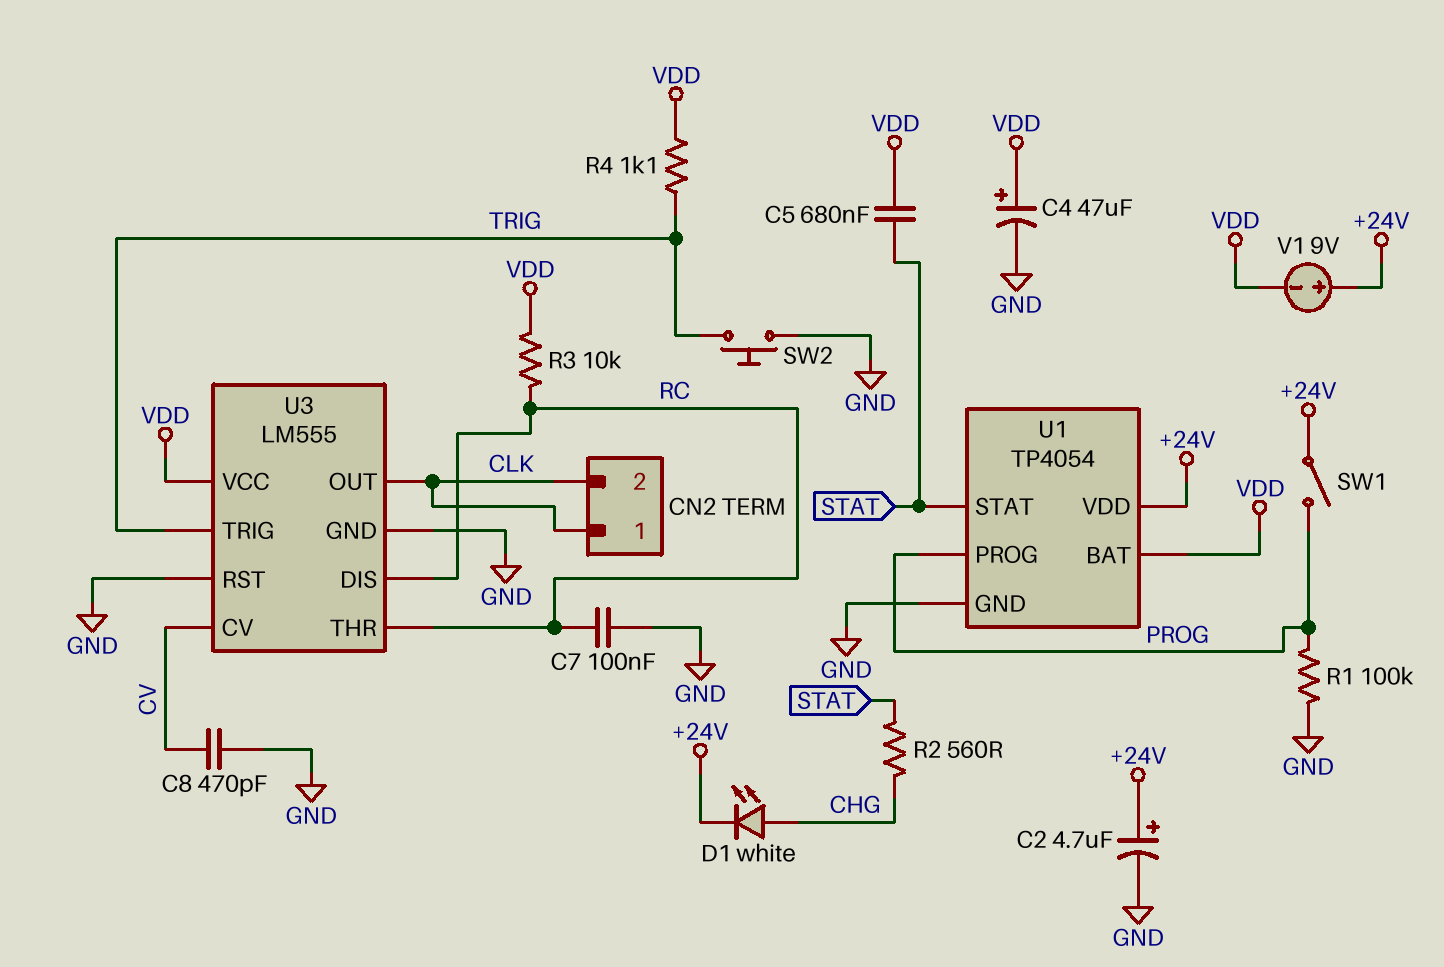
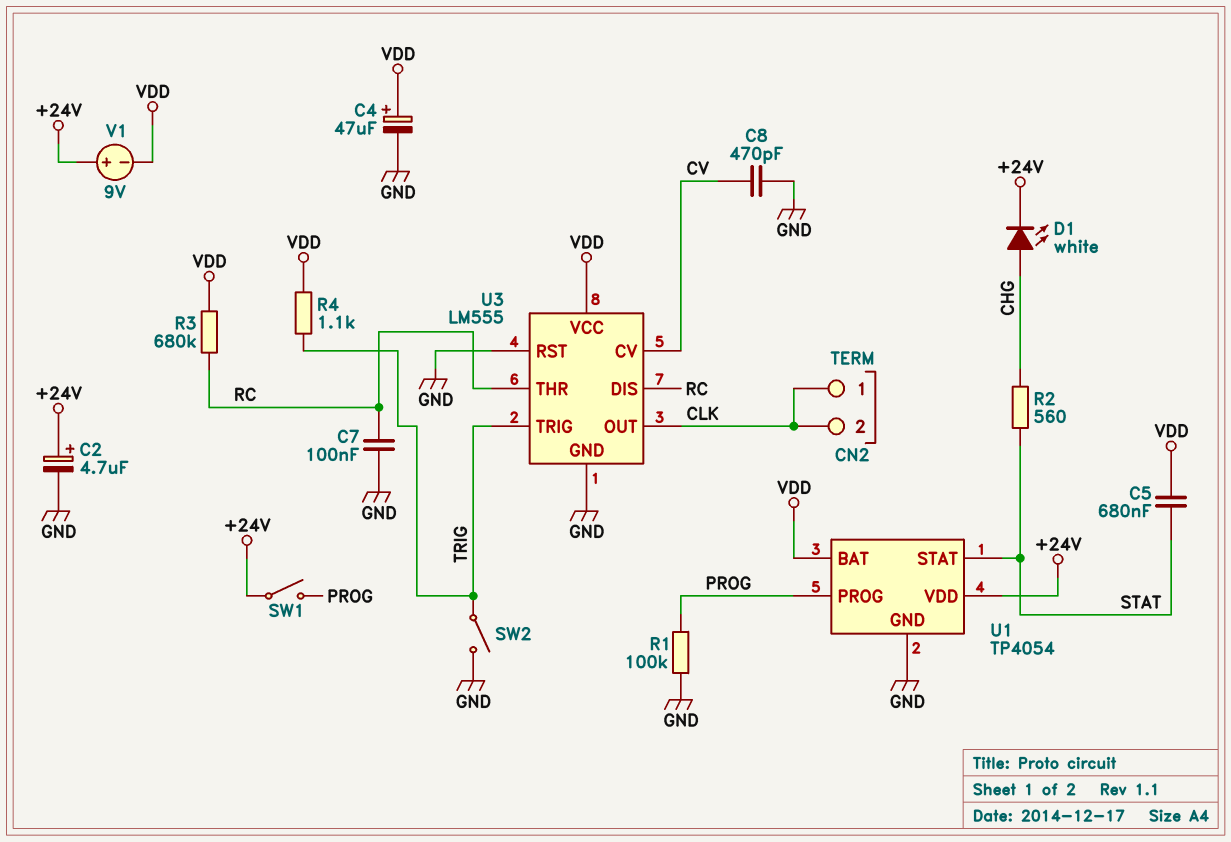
R3: 10k (RC, VDD) -> 680k (RC, VDD)
SW2: button (GND, TRIG) -> switch (GND, TRIG)

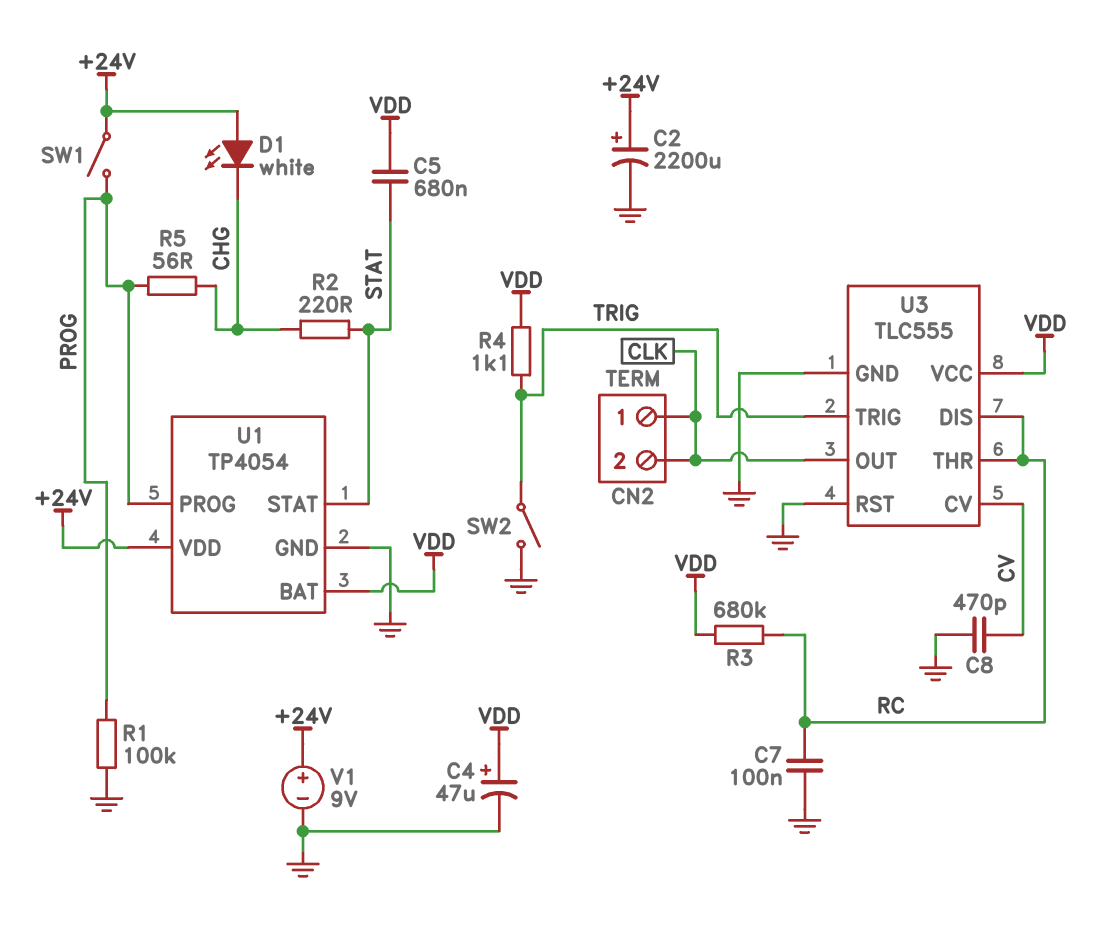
C2: 4.7uF (plus +24V, minus GND) -> 2200uF (plus +24V, minus GND)
D1: LED white (A CHG, K +24V) -> LED white (A +24V, K CHG)
R2: 560 (CHG, STAT) -> 220 (CHG, STAT)
R5: none -> 56 (CHG, PROG)
U3: LM555 -> TLC555
V1: 9V (plus +24V, minus VDD) -> 9V (plus +24V, minus GND)

